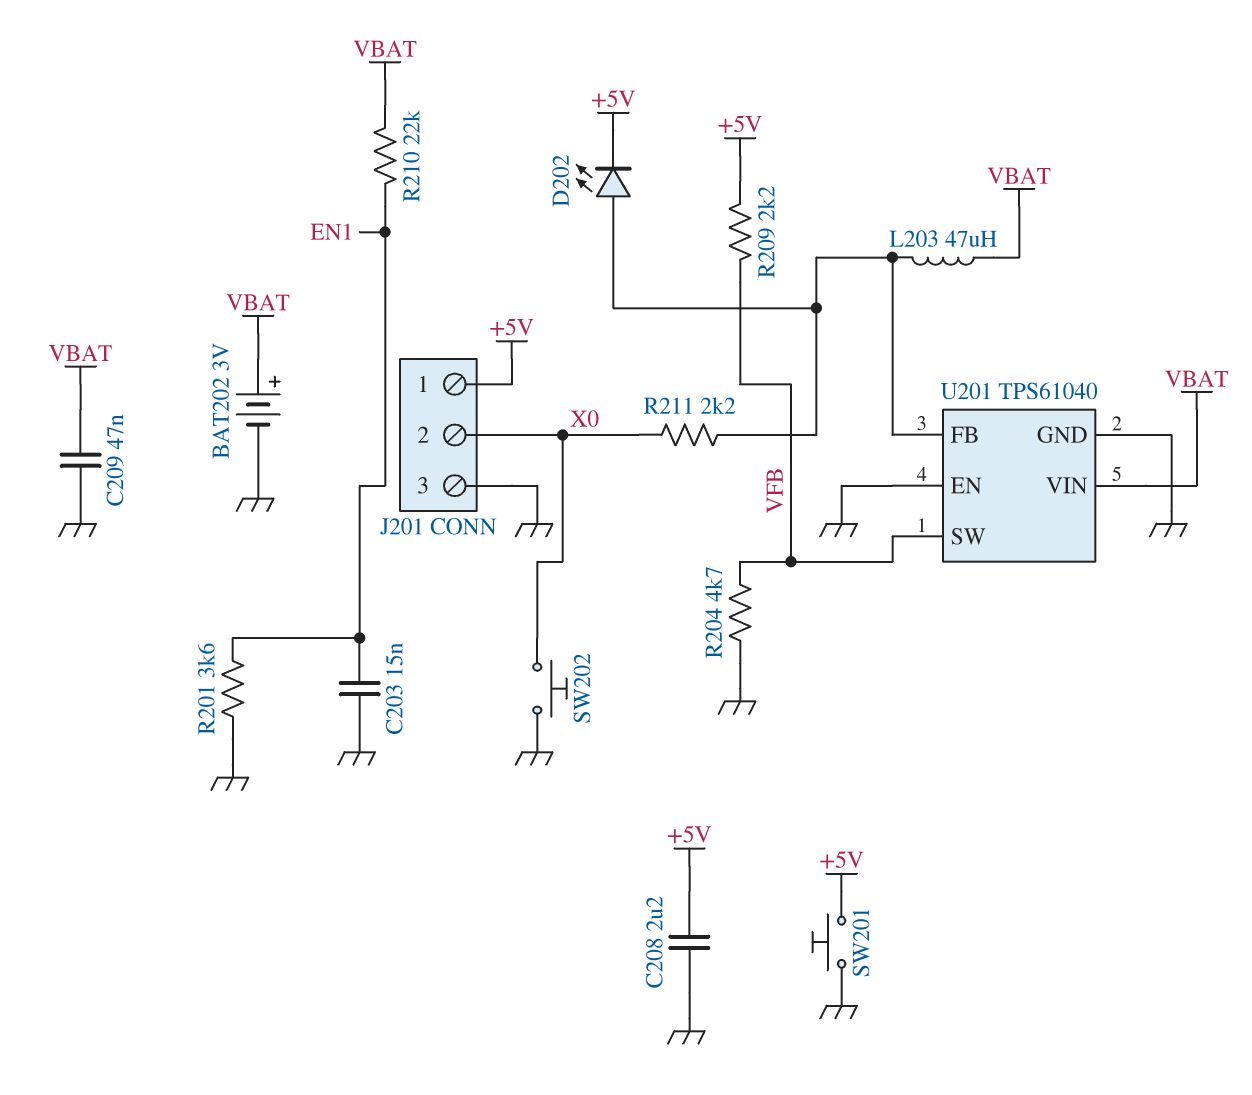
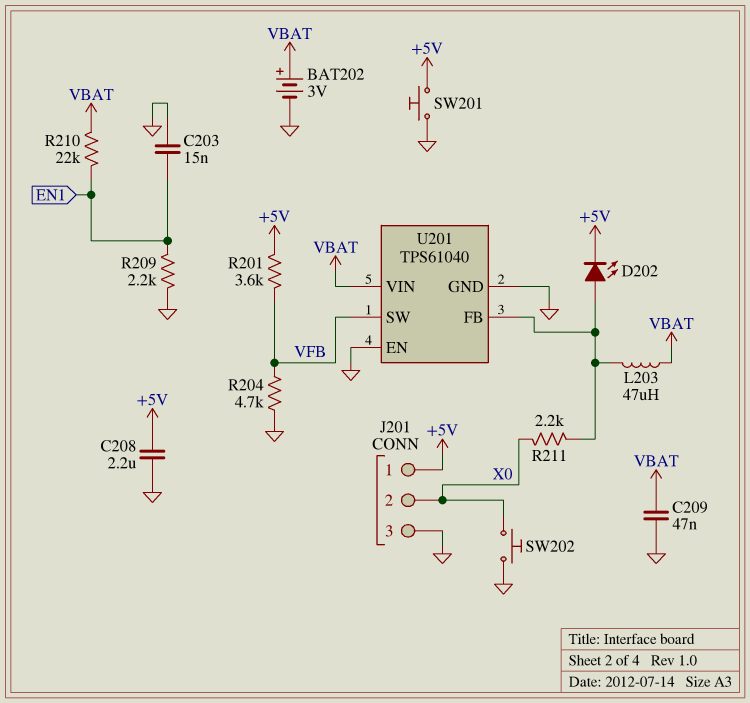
R201: 3.6k (EN1, GND) -> 3.6k (+5V, VFB)
R209: 2.2k (+5V, VFB) -> 2.2k (EN1, GND)

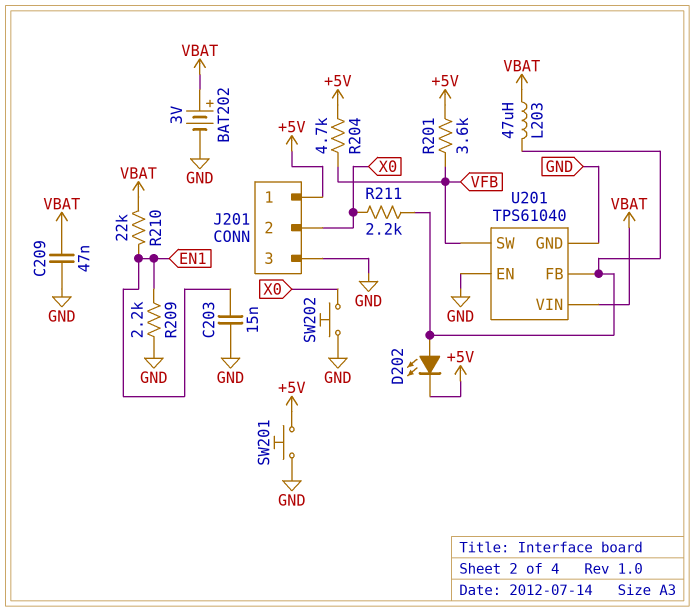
C208: 2.2uF (+5V, GND) -> none
R204: 4.7k (GND, VFB) -> 4.7k (+5V, VFB)

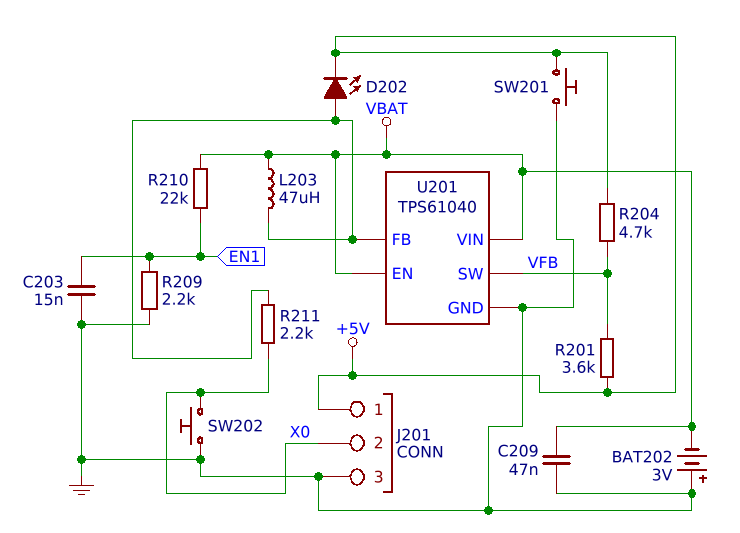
BAT202: 3V (plus VBAT, minus GND) -> 3V (plus GND, minus VBAT)
U201 pin EN: GND -> VBAT

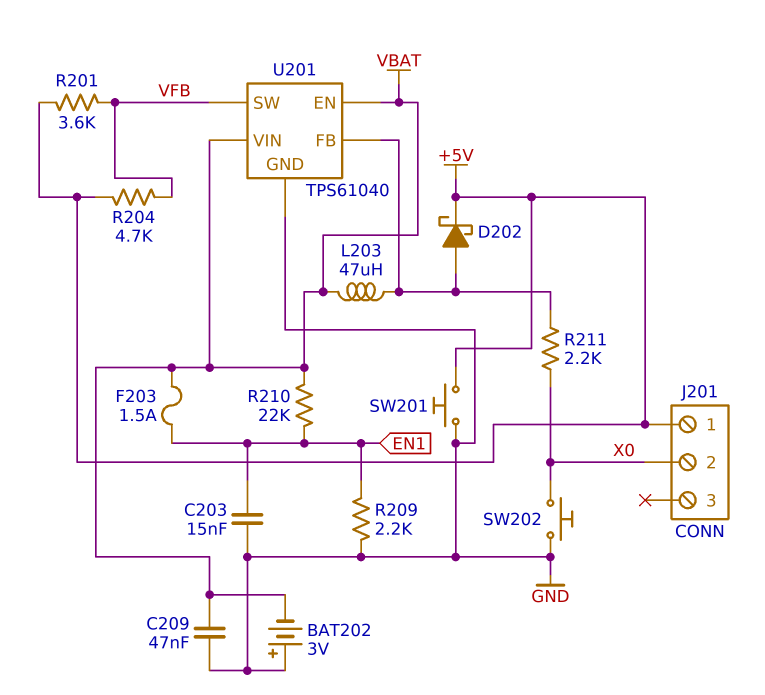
D202: LED (A U201/FB, K +5V) -> schottky (A U201/FB, K +5V)
F203: none -> 1.5A (EN1, VBAT)
J201 pin 3: GND -> none

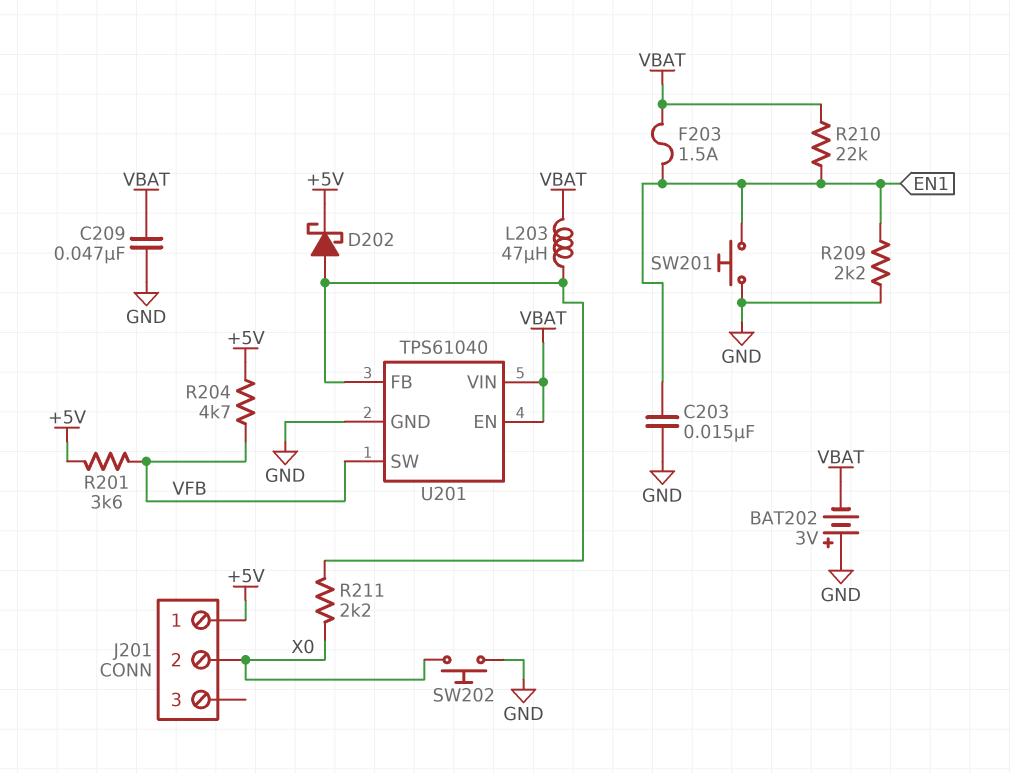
SW201: button (+5V, GND) -> button (EN1, GND)

